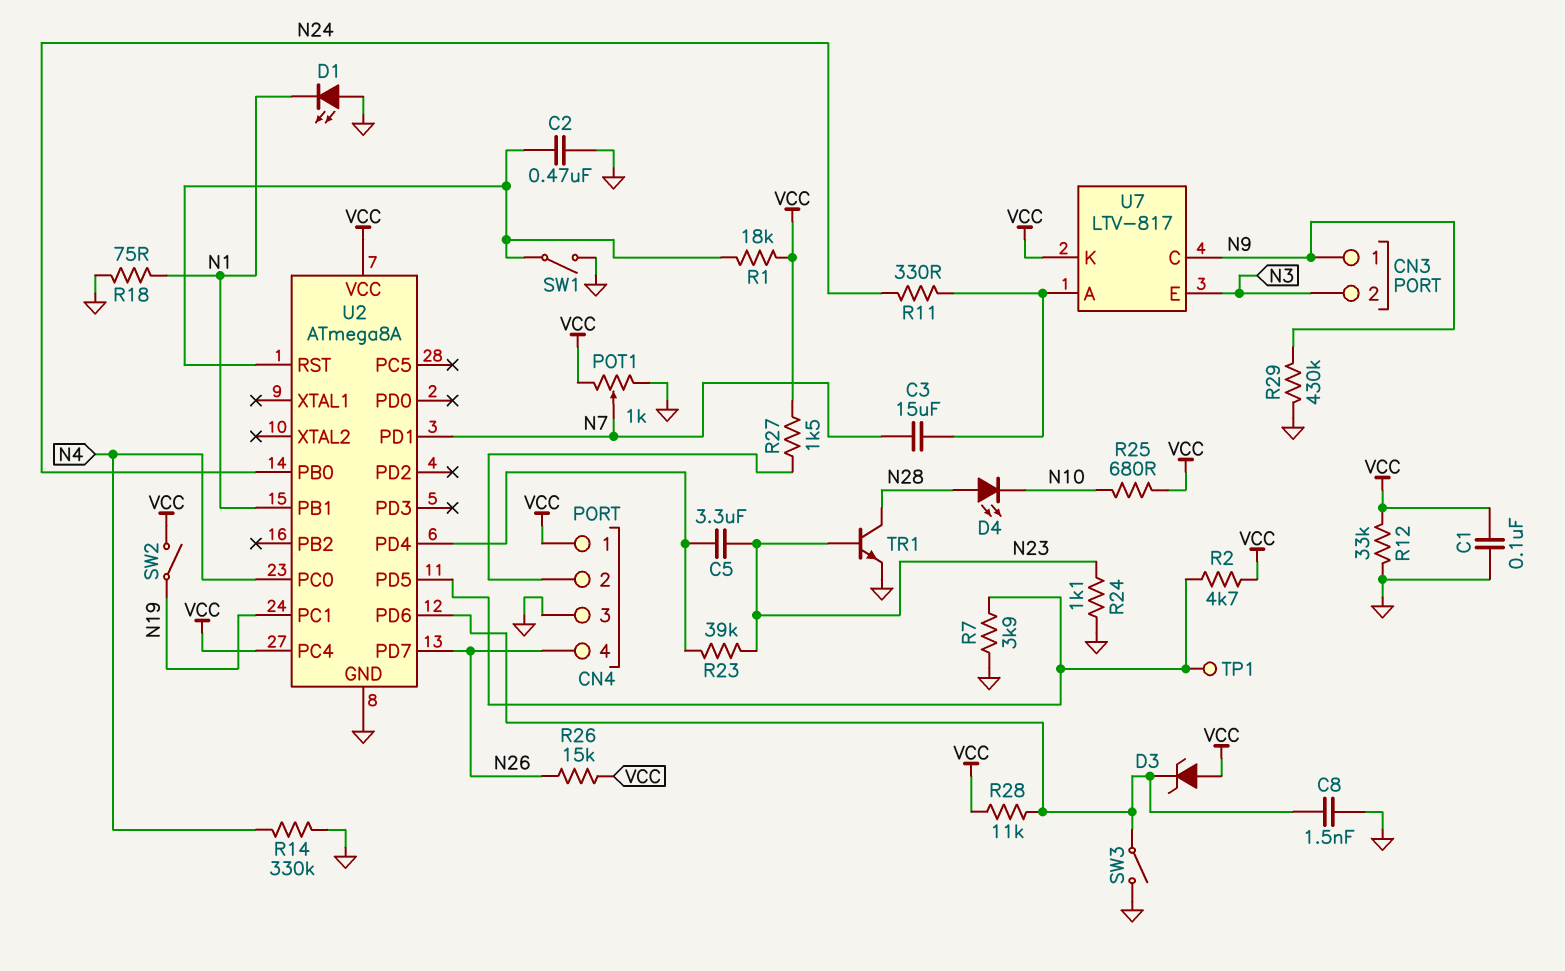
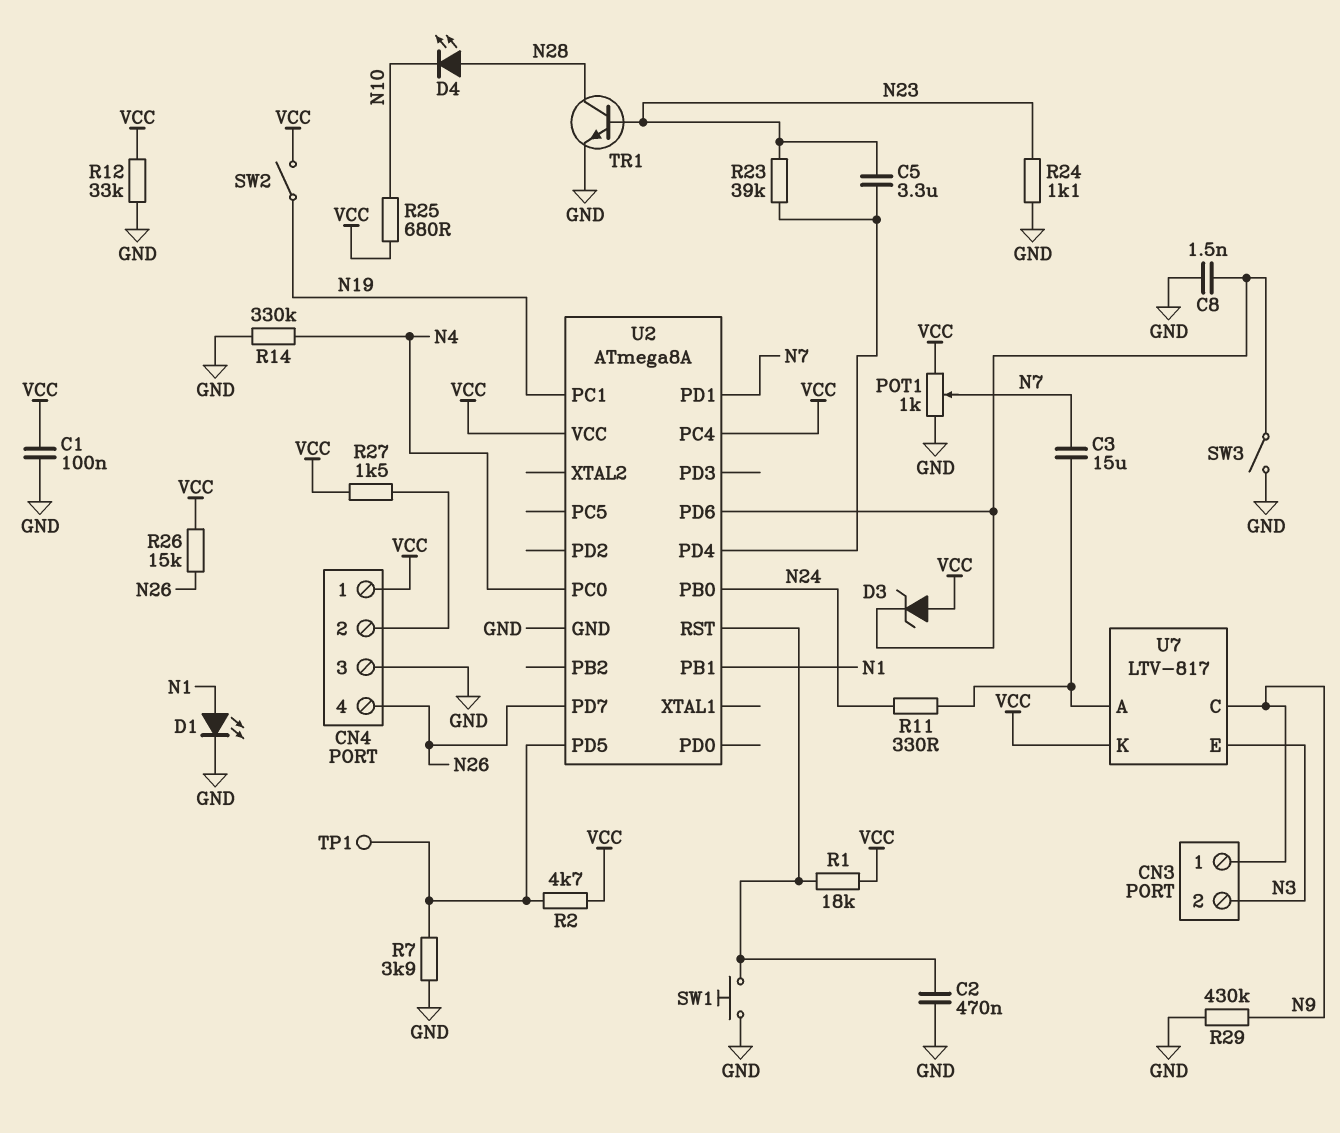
D1: LED (A GND, K N1) -> LED (A N1, K GND)
R18: 75 (GND, N1) -> none
R28: 11k (U2/PD6, VCC) -> none
SW1: switch (GND, U2/RST) -> button (GND, U2/RST)

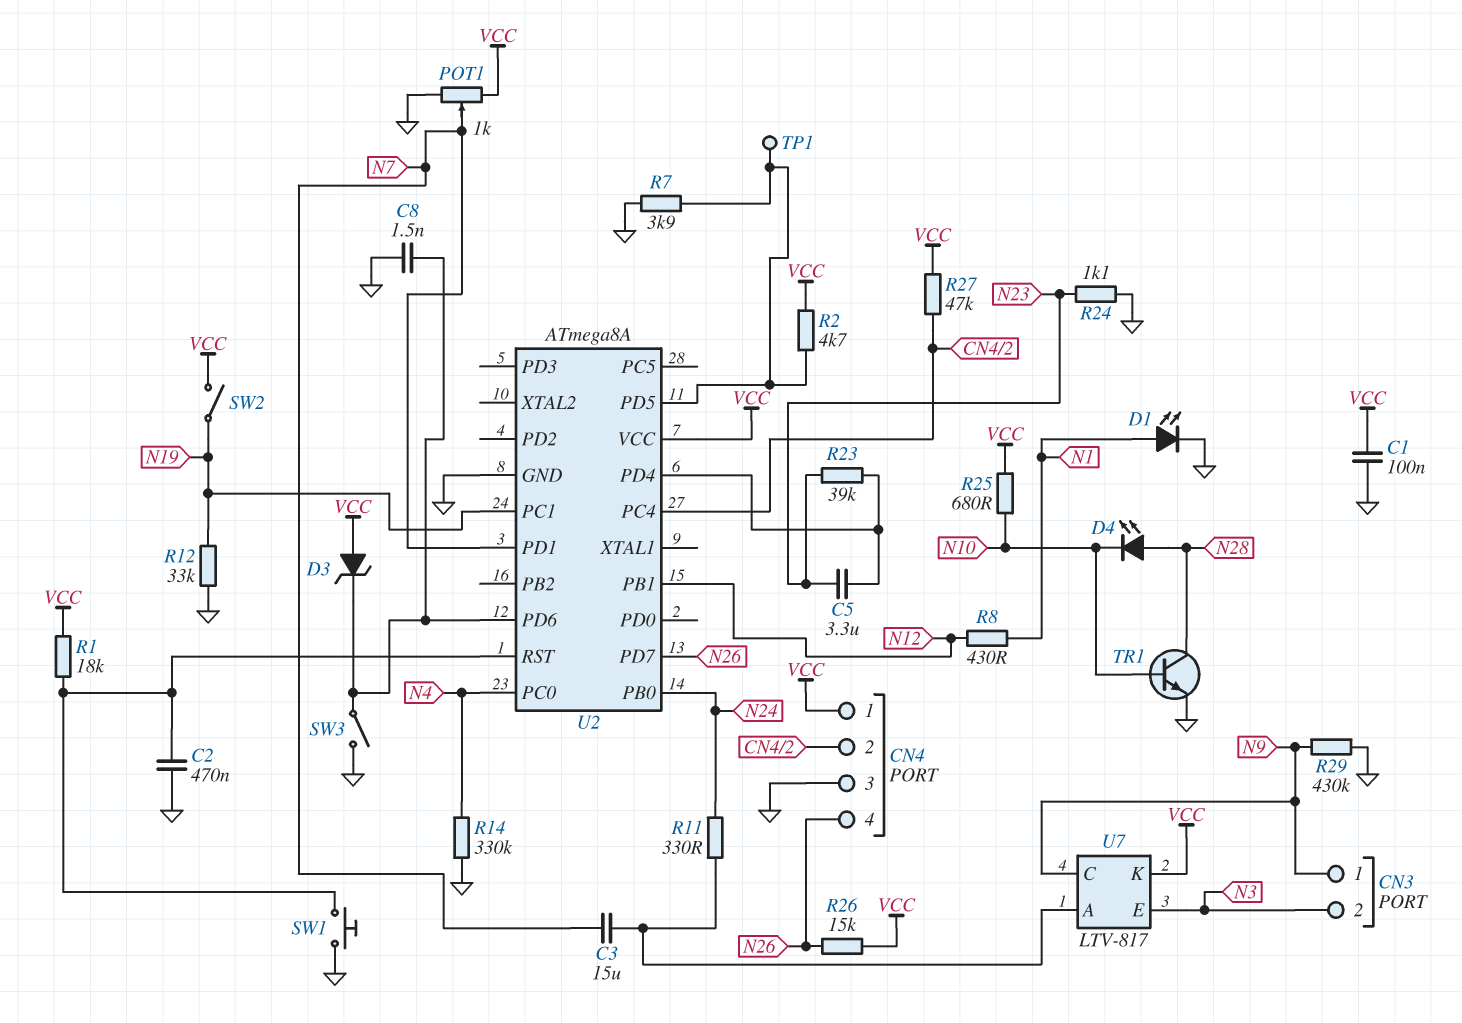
R8: none -> 430 (N1, N12)
R12: 33k (GND, VCC) -> 33k (GND, N19)
R27: 1.5k (CN4/2, VCC) -> 47k (CN4/2, VCC)
TR1: NPN (B N23, C N28, E GND) -> NPN (B N10, C N28, E GND)
U2 pin PB1: N1 -> N12
U2 pin PC4: VCC -> CN4/2

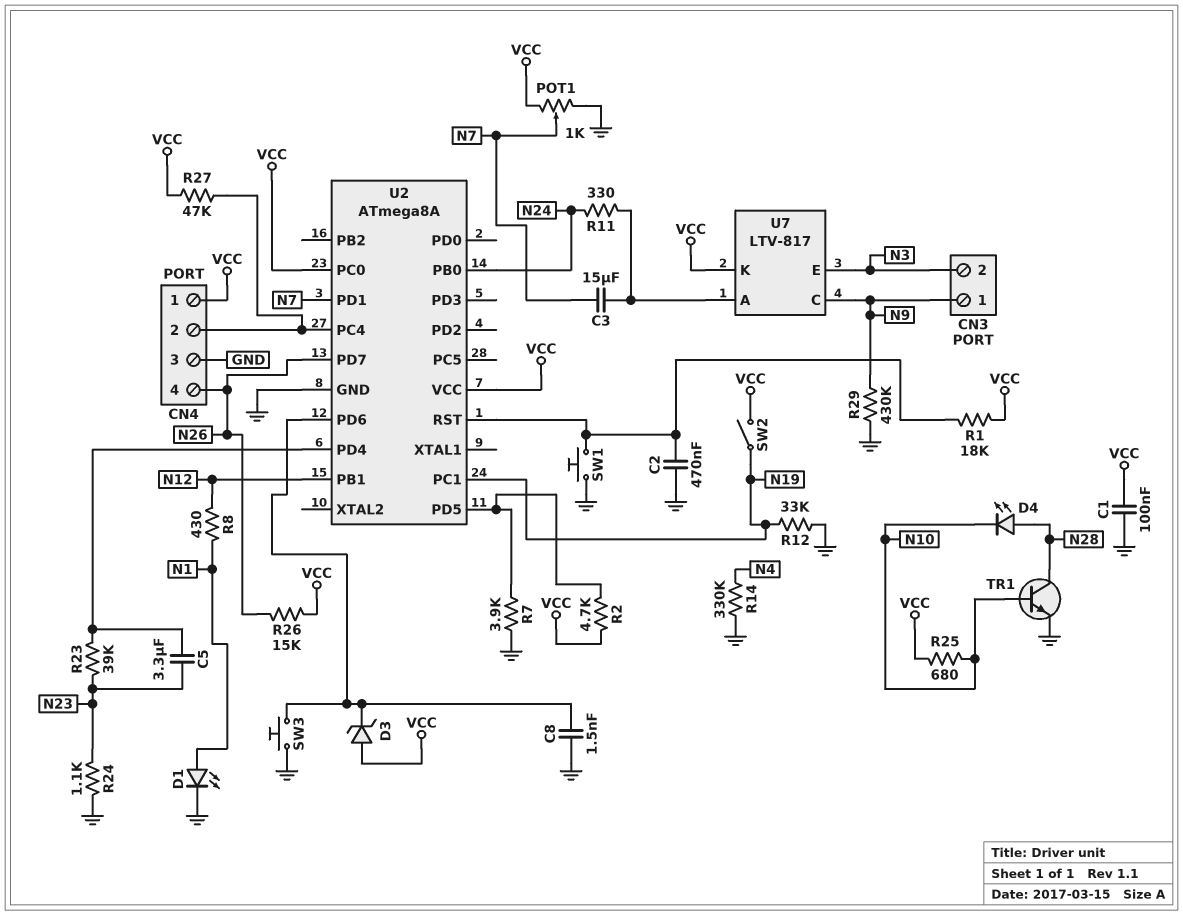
SW3: switch (GND, U2/PD6) -> button (GND, U2/PD6)
TP1: test point (U2/PD5) -> none
U2 pin PC0: N4 -> VCC

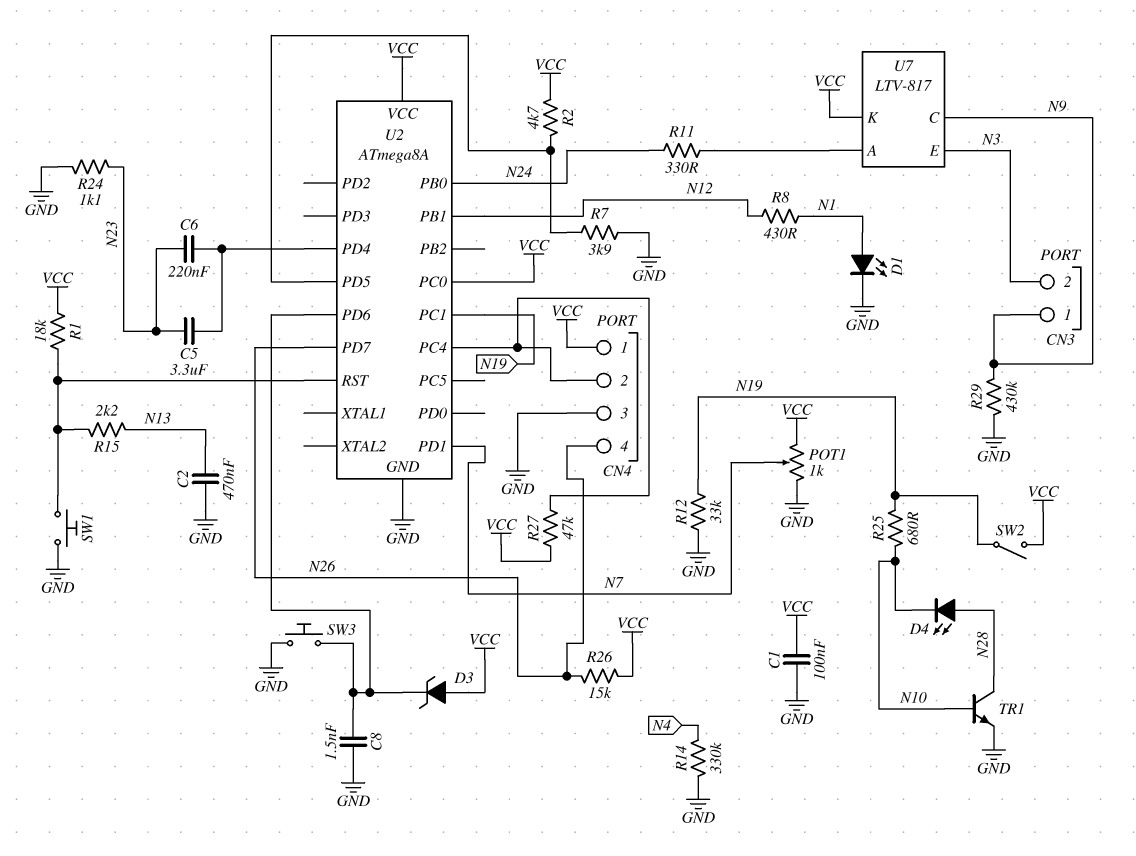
C2: 470nF (GND, U2/RST) -> 470nF (GND, N13)
C3: 15uF (N7, U7/A) -> none
C6: none -> 220nF (N23, U2/PD4)
R15: none -> 2.2k (N13, U2/RST)
R23: 39k (N23, U2/PD4) -> none
R25: 680 (N10, VCC) -> 680 (N10, N19)

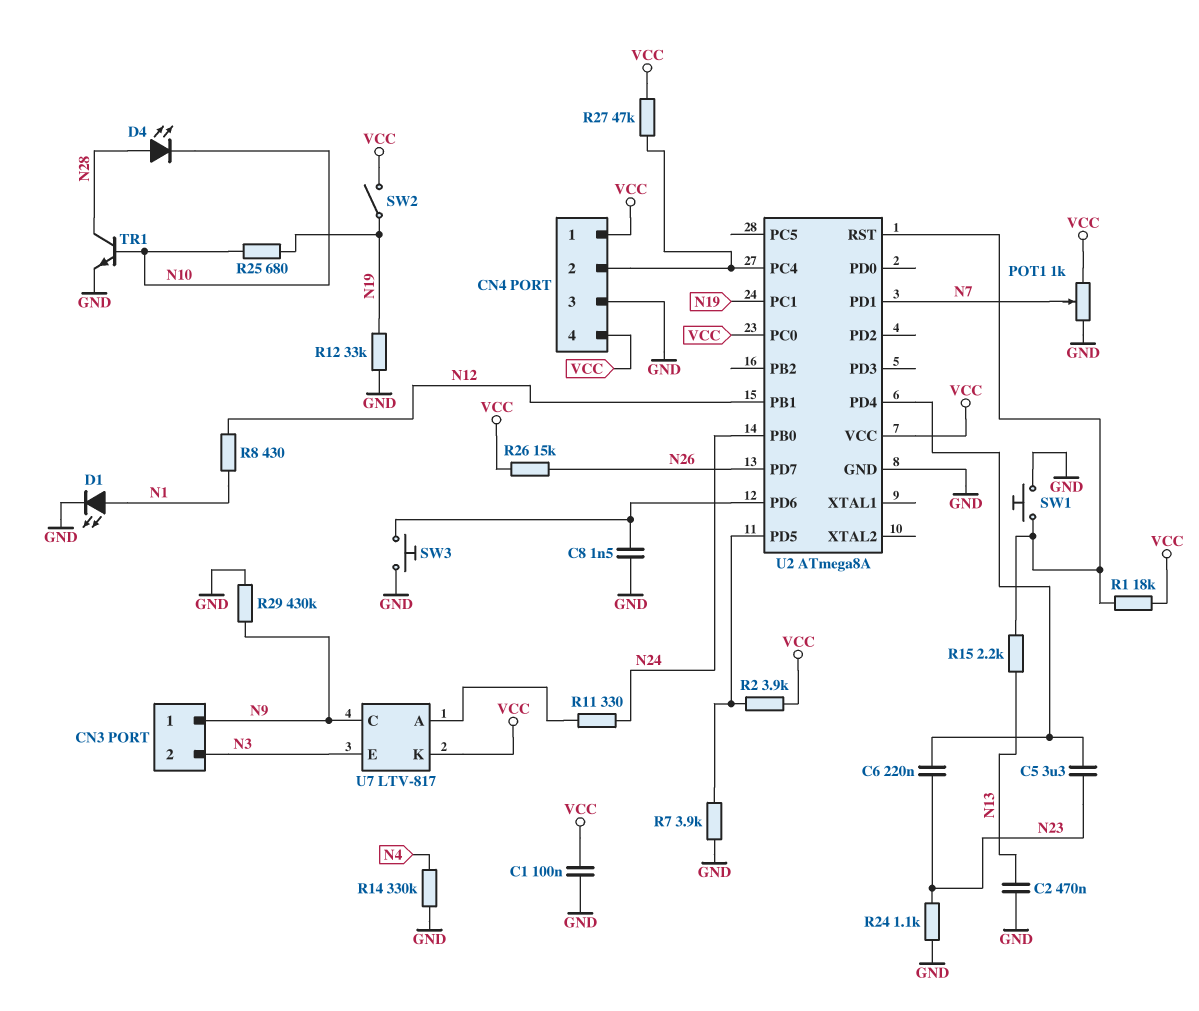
CN4 pin 4: N26 -> VCC
D3: zener (A VCC, K U2/PD6) -> none
R2: 4.7k (U2/PD5, VCC) -> 3.9k (U2/PD5, VCC)

